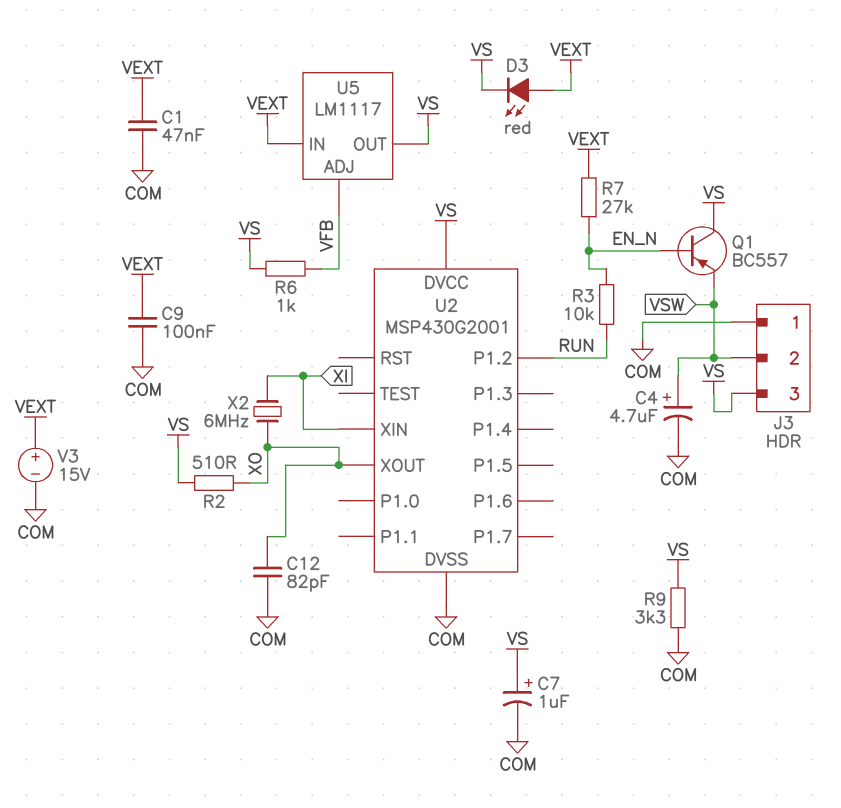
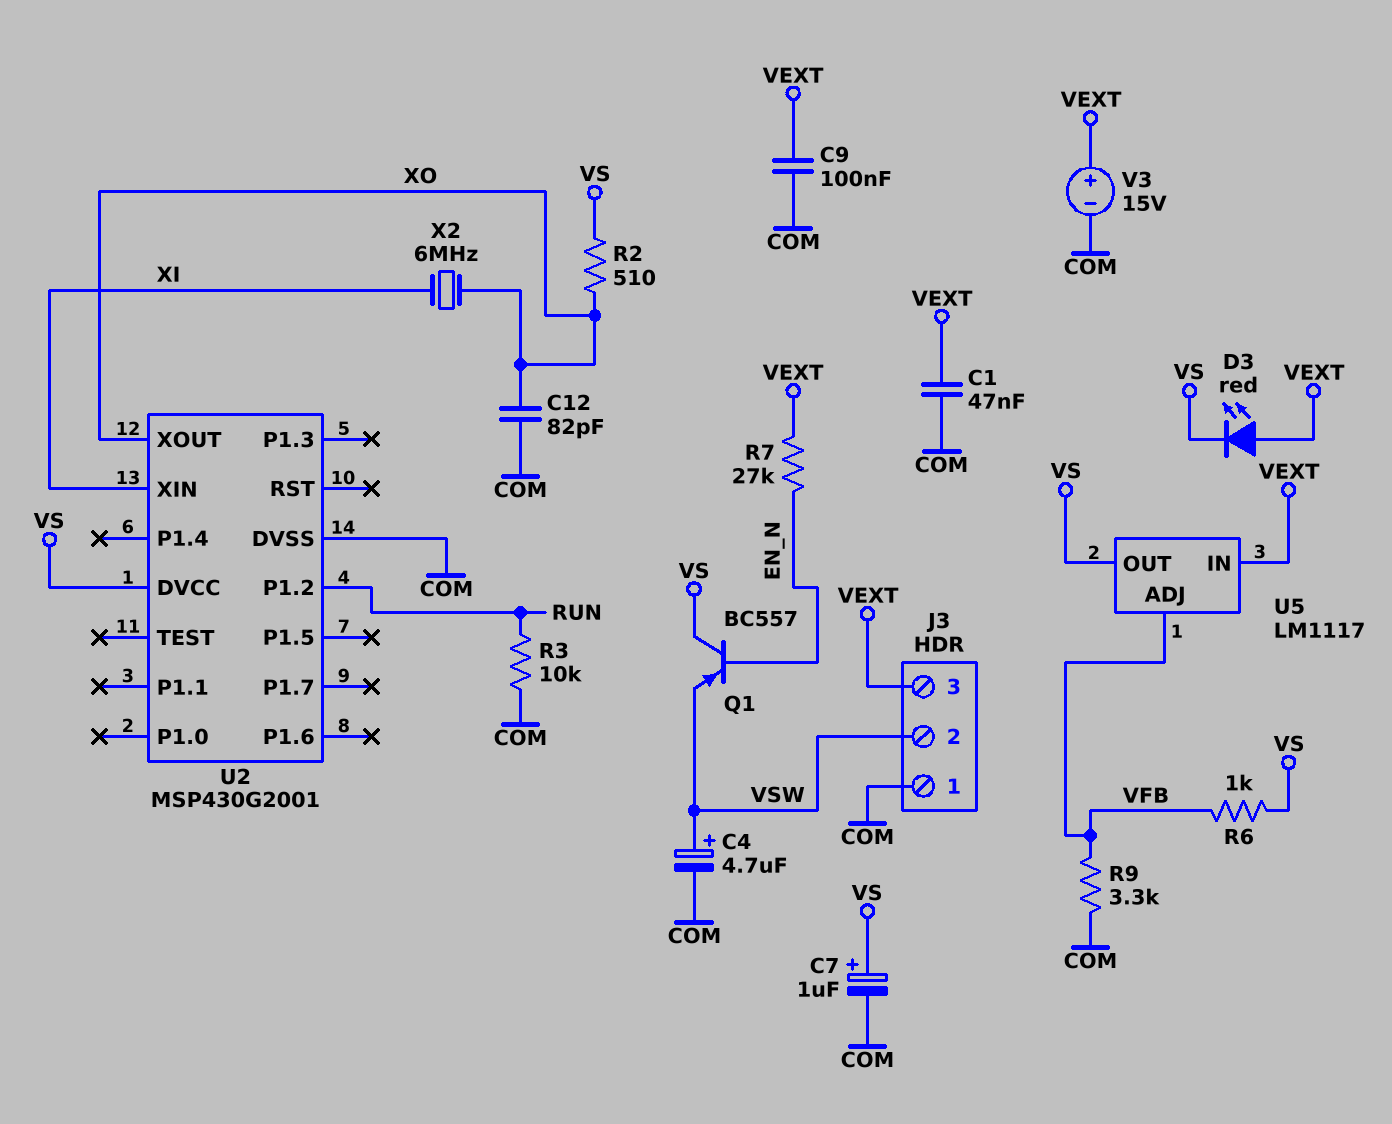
J3 pin 3: VS -> VEXT
R3: 10k (EN_N, RUN) -> 10k (COM, RUN)
R9: 3.3k (COM, VS) -> 3.3k (COM, VFB)

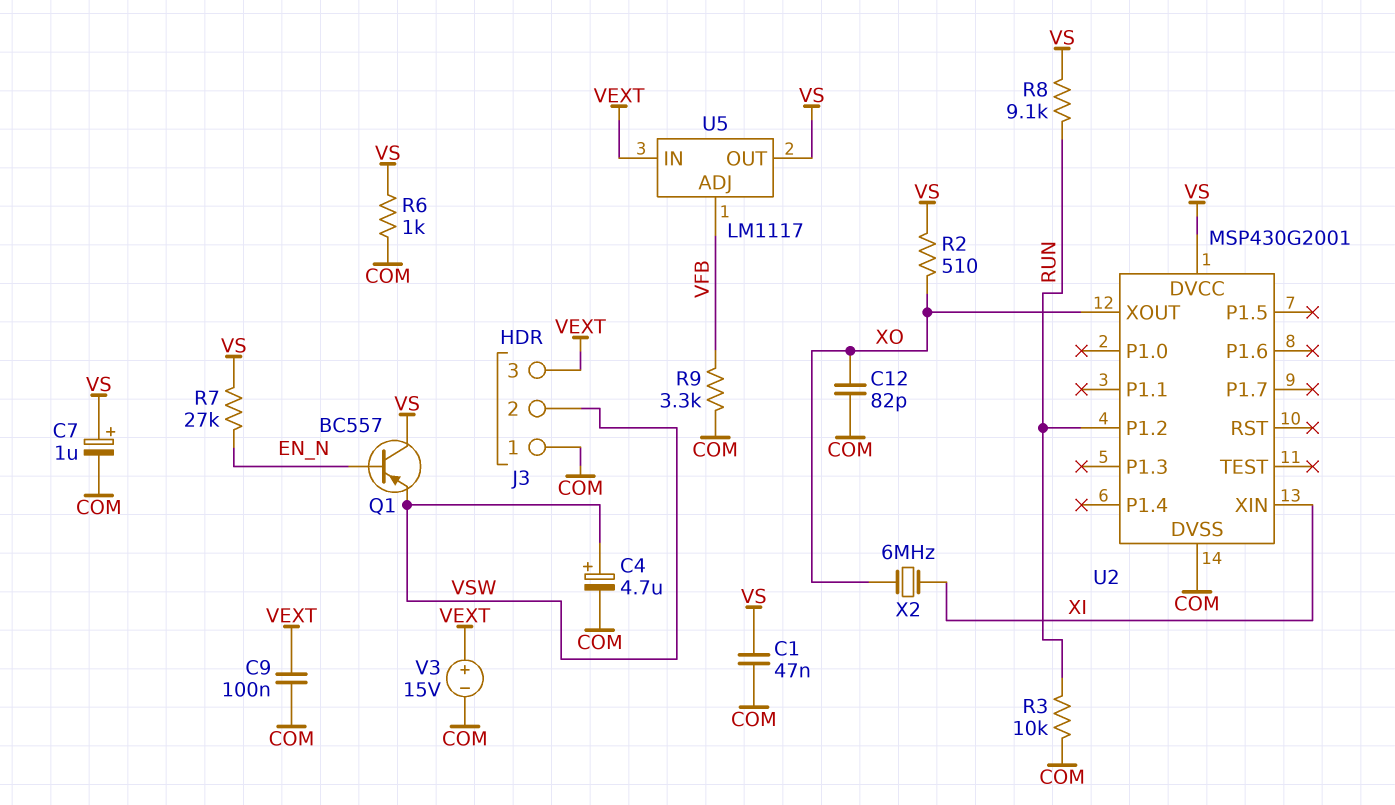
C1: 47nF (COM, VEXT) -> 47nF (COM, VS)
D3: LED red (A VEXT, K VS) -> none
R6: 1k (VFB, VS) -> 1k (COM, VS)
R7: 27k (EN_N, VEXT) -> 27k (EN_N, VS)
R8: none -> 9.1k (RUN, VS)

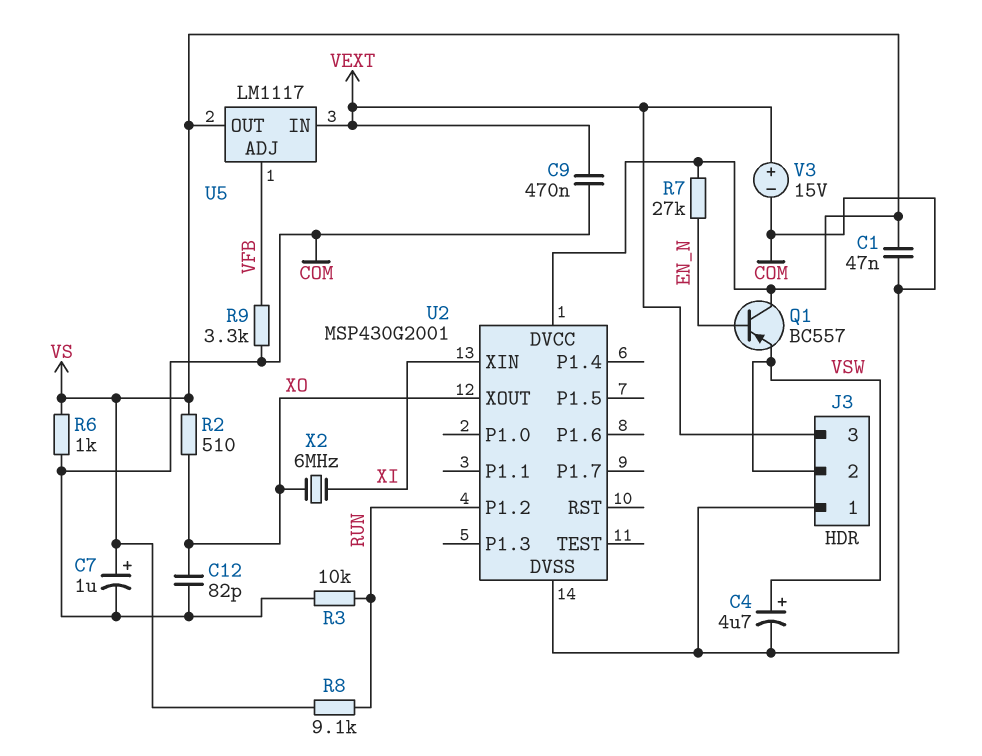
C9: 100nF (COM, VEXT) -> 470nF (COM, VEXT)

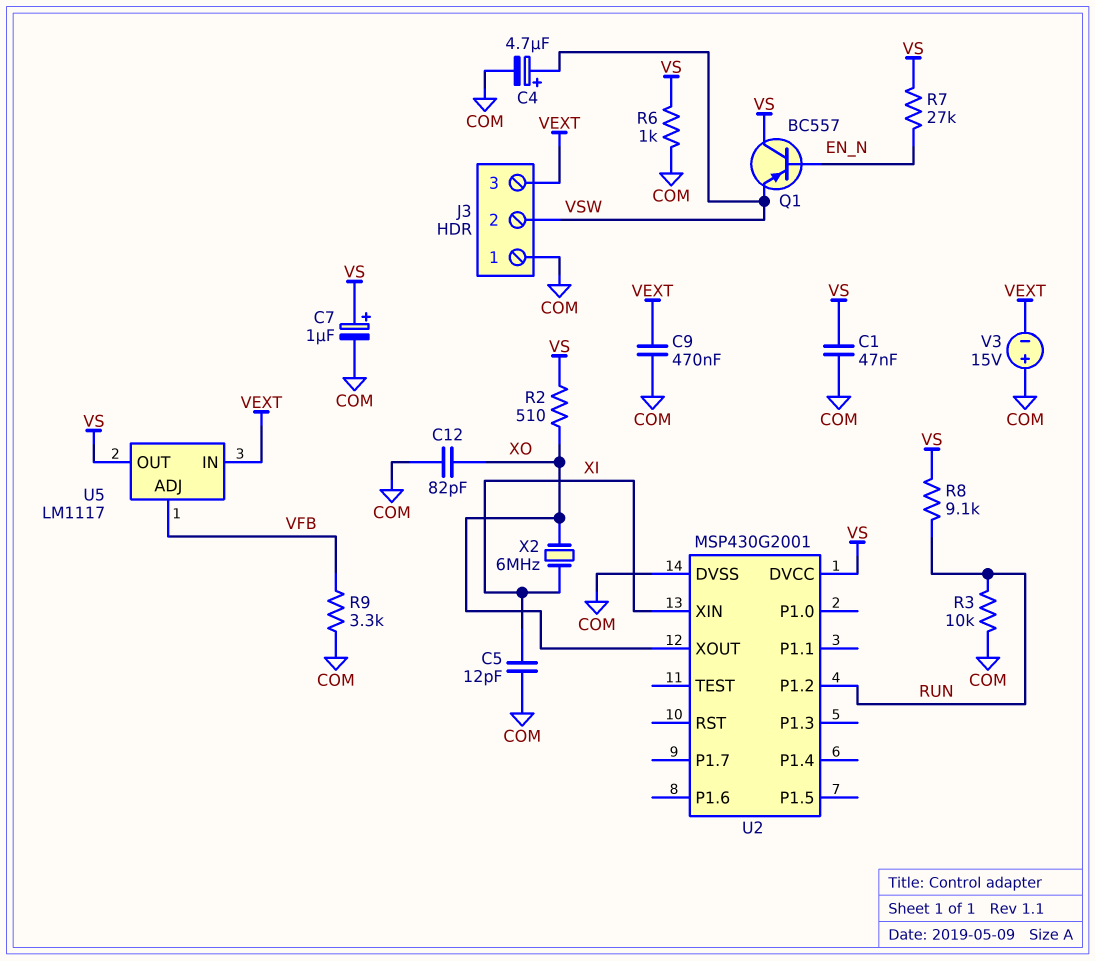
C5: none -> 12pF (COM, XI)
V3: 15V (plus VEXT, minus COM) -> 15V (plus COM, minus VEXT)

